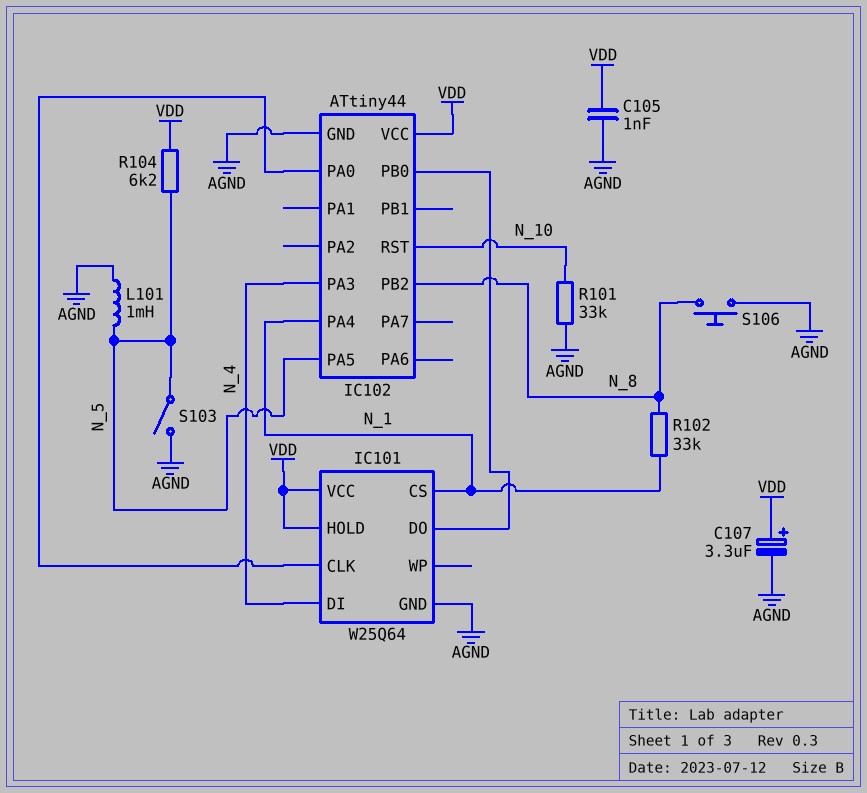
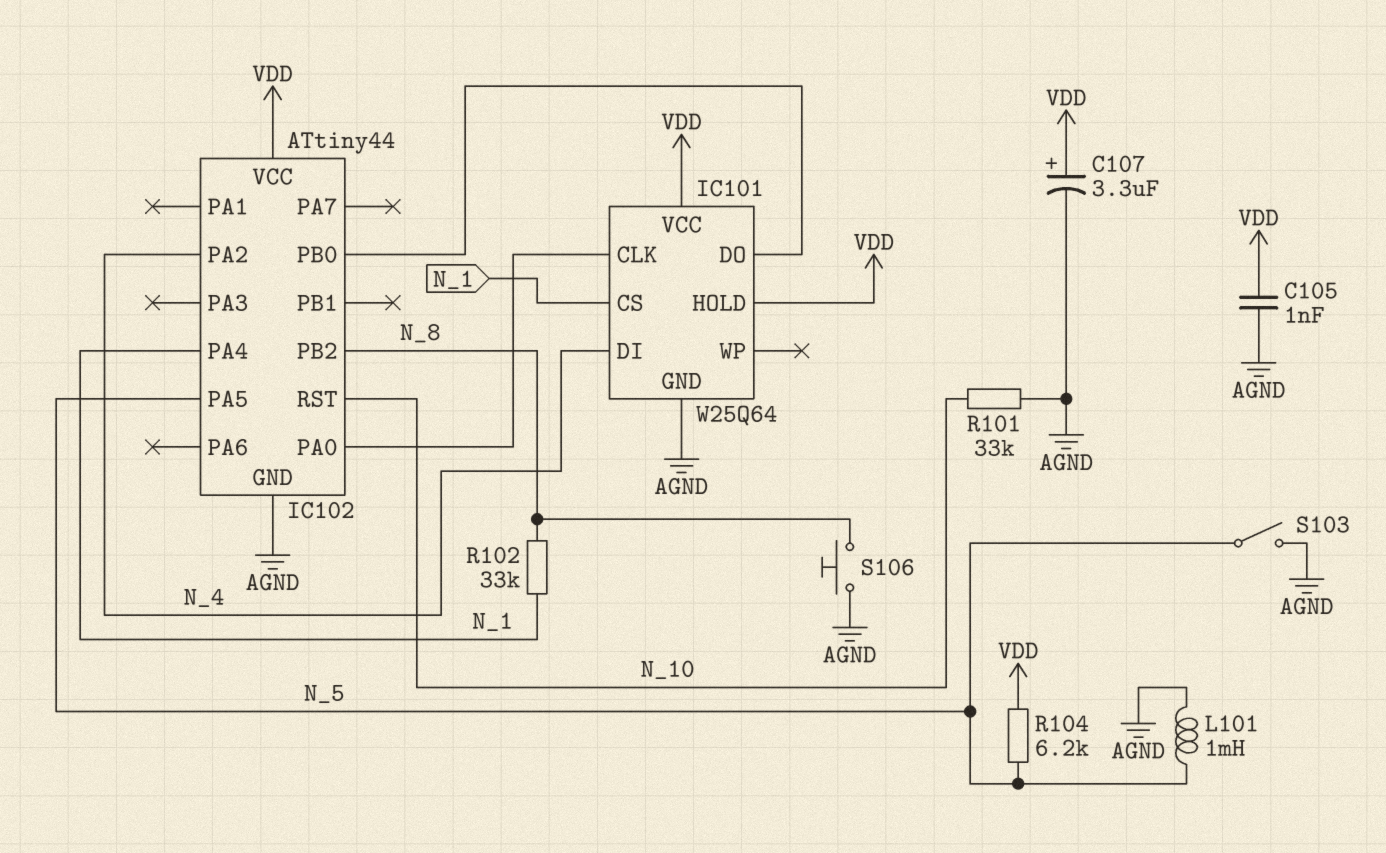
IC102 pin PA2: none -> N_4
IC102 pin PA3: N_4 -> none

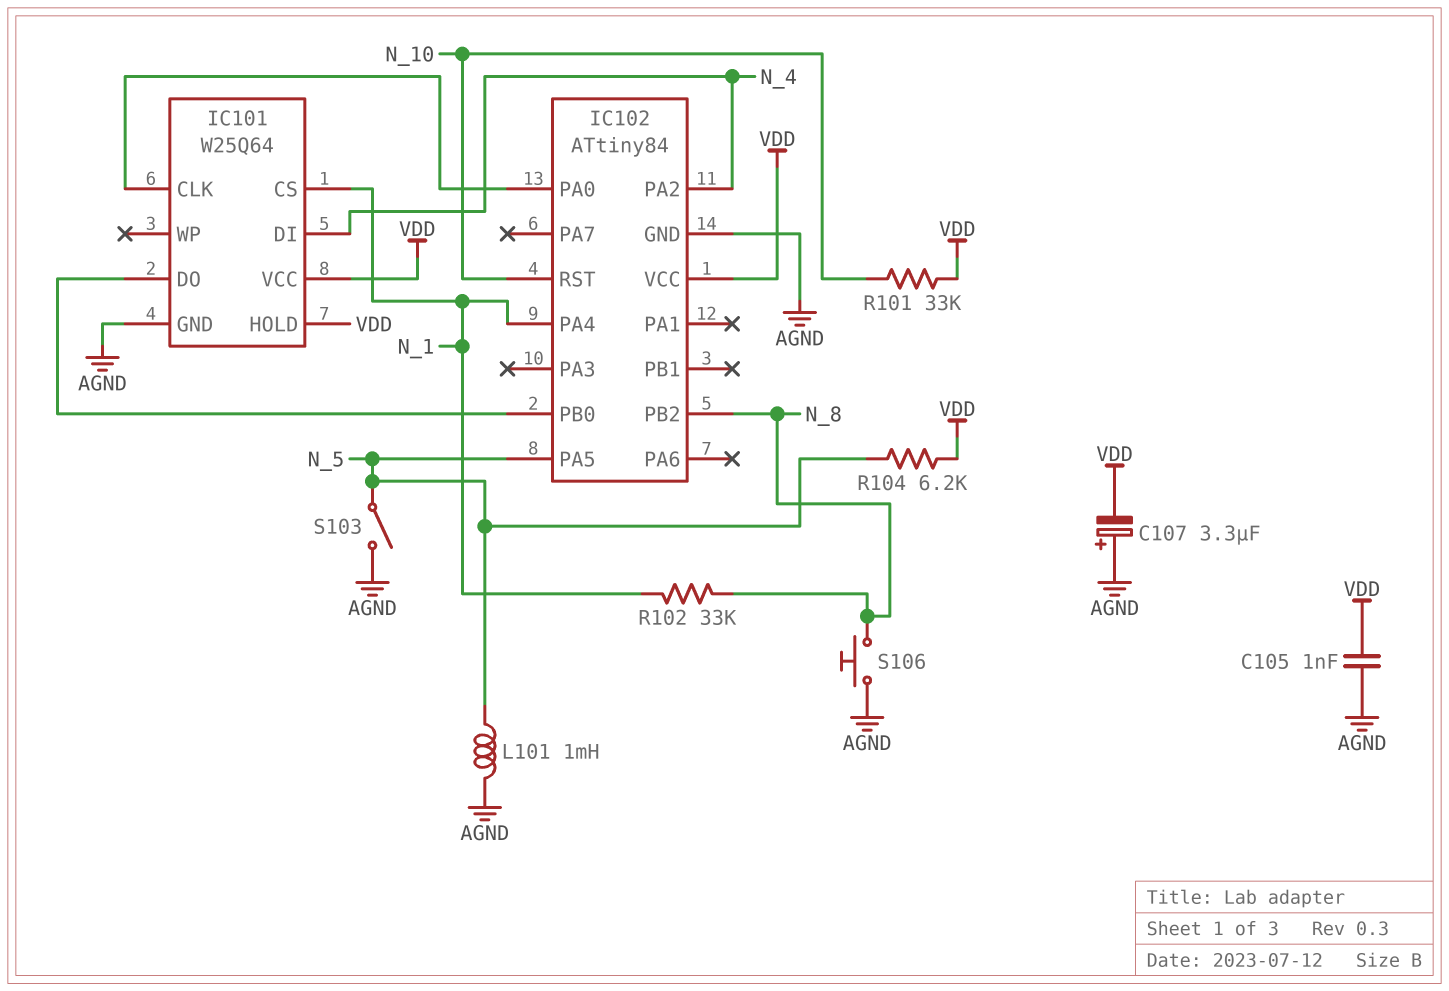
C107: 3.3uF (plus VDD, minus AGND) -> 3.3uF (plus AGND, minus VDD)
IC102: ATtiny44 -> ATtiny84
R101: 33k (AGND, N_10) -> 33k (N_10, VDD)

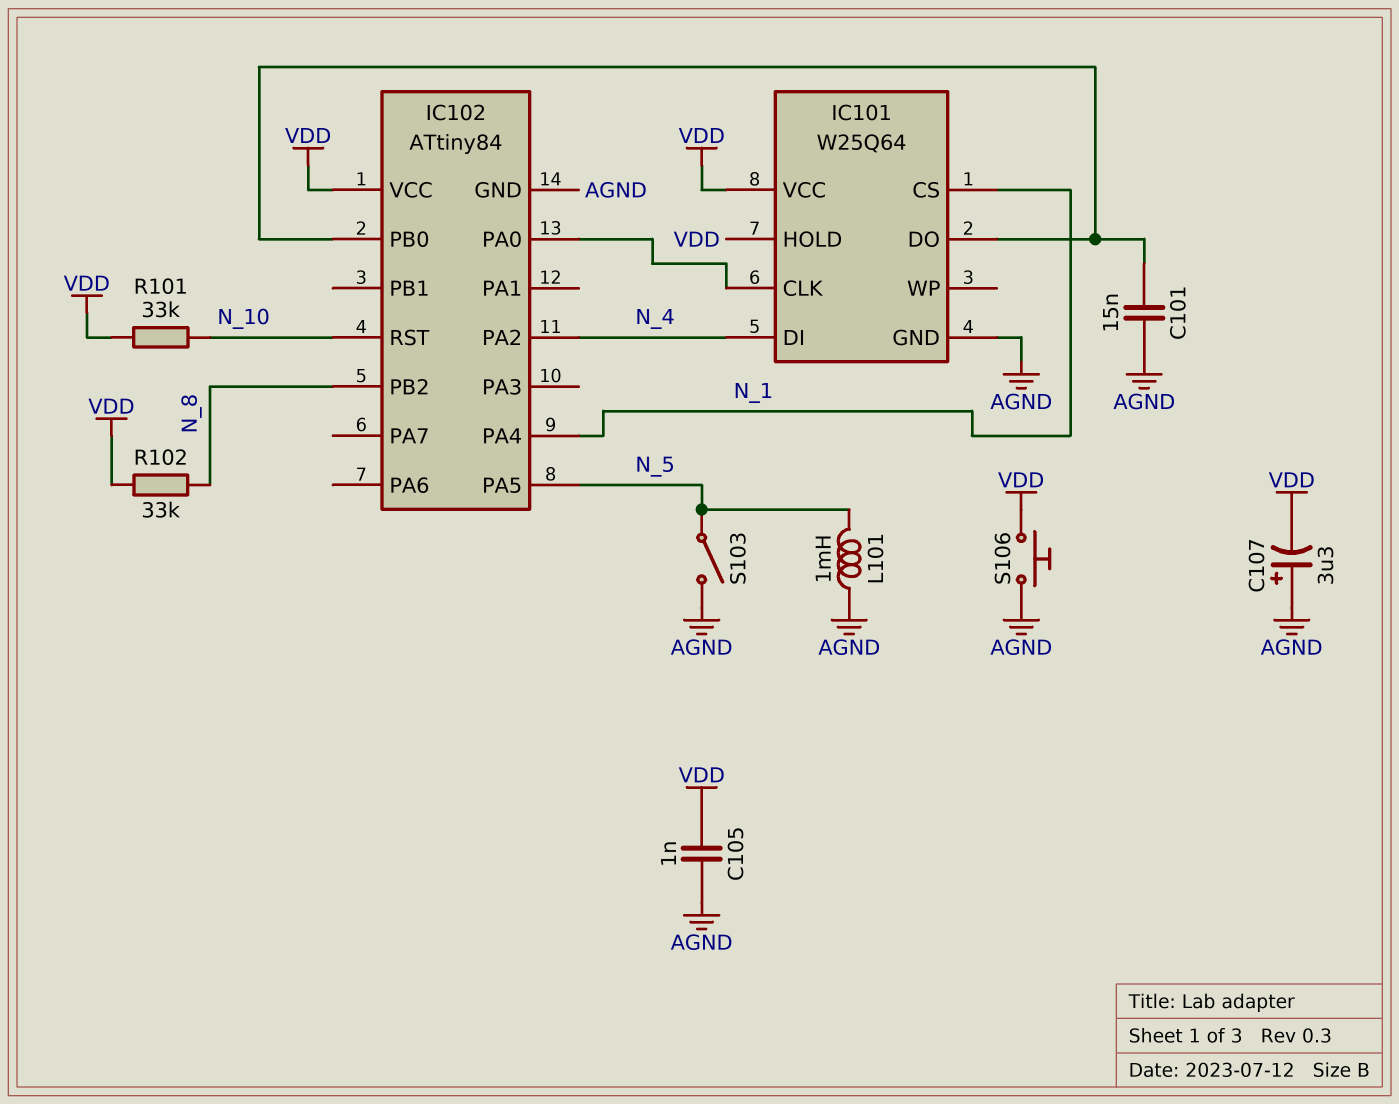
C101: none -> 15nF (AGND, IC101/DO)
R102: 33k (N_1, N_8) -> 33k (N_8, VDD)
R104: 6.2k (N_5, VDD) -> none
S106: button (AGND, N_8) -> button (AGND, VDD)

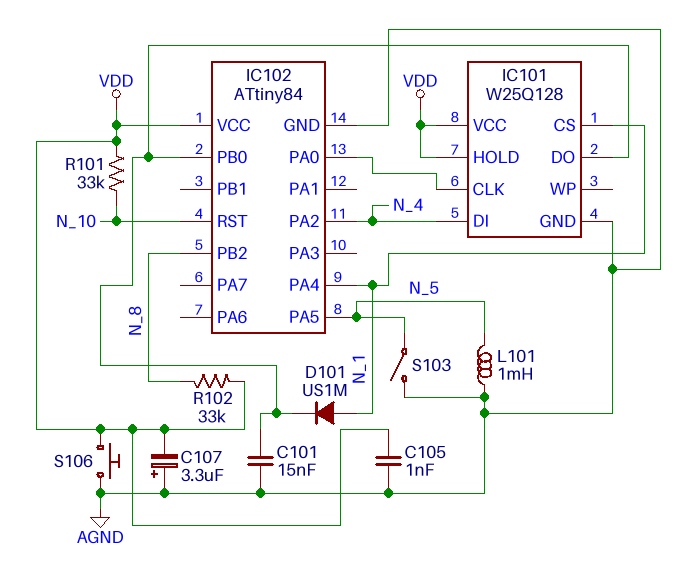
D101: none -> diode US1M (A N_1, K IC101/DO)
IC101: W25Q64 -> W25Q128

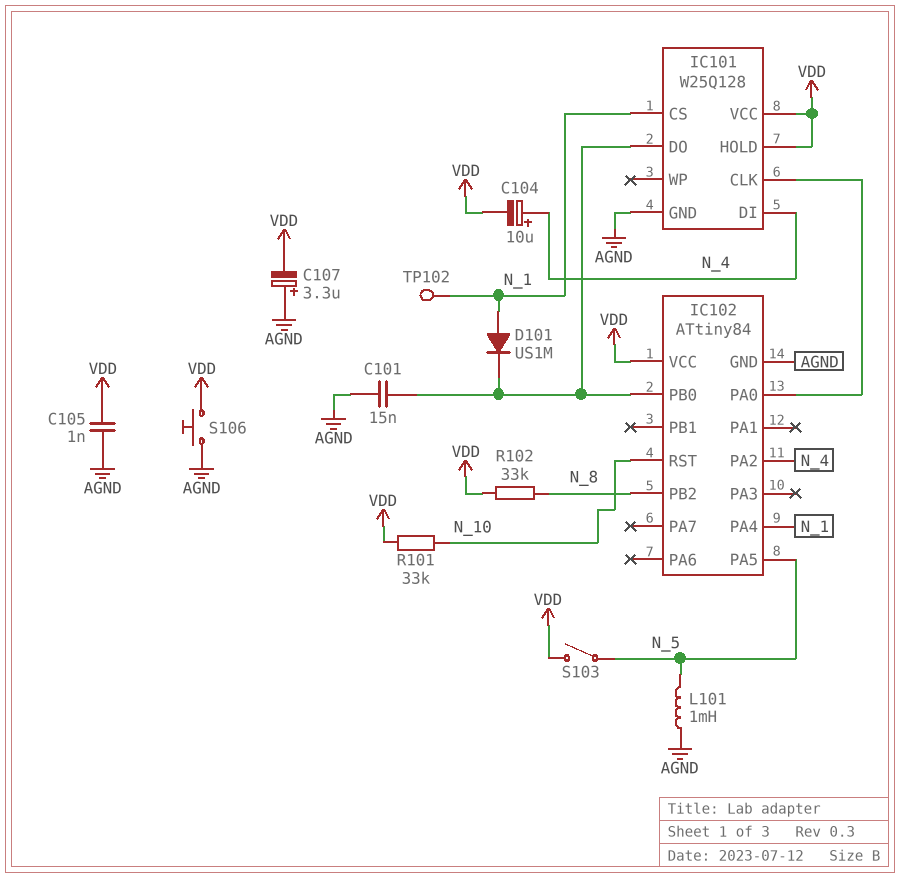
C104: none -> 10uF (plus N_4, minus VDD)
S103: switch (AGND, N_5) -> switch (N_5, VDD)
TP102: none -> test point (N_1)

